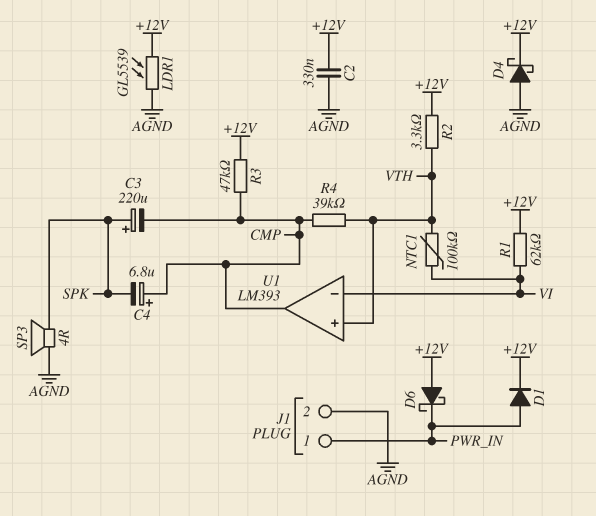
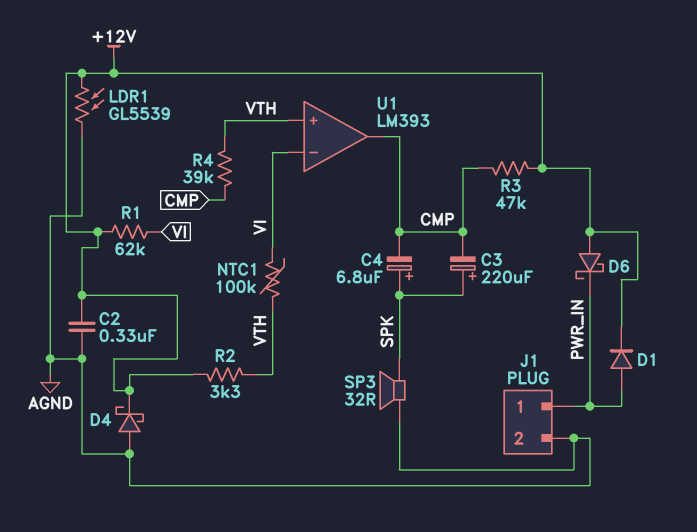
C4: 6.8uF (plus CMP, minus SPK) -> 6.8uF (plus SPK, minus CMP)
SP3: speaker 4R (AGND, SPK) -> speaker 32R (AGND, SPK)

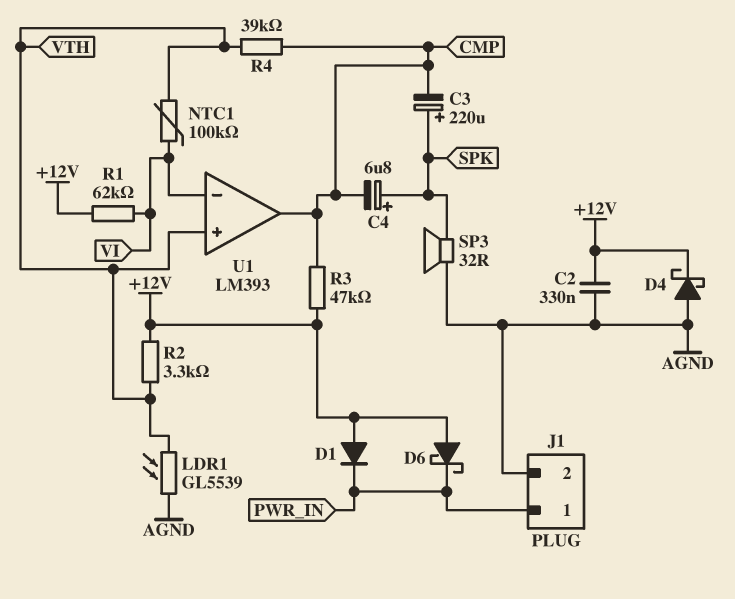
D1: diode (A PWR_IN, K +12V) -> diode (A +12V, K PWR_IN)
LDR1: GL5539 (+12V, AGND) -> GL5539 (AGND, VTH)

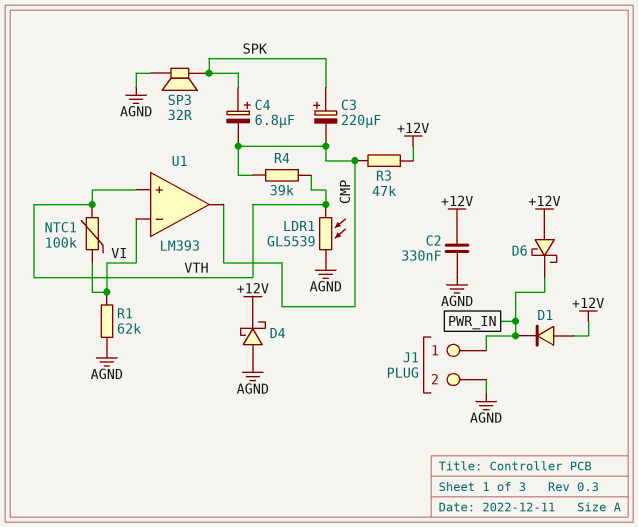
R1: 62k (+12V, VI) -> 62k (AGND, VI)
R2: 3.3k (+12V, VTH) -> none

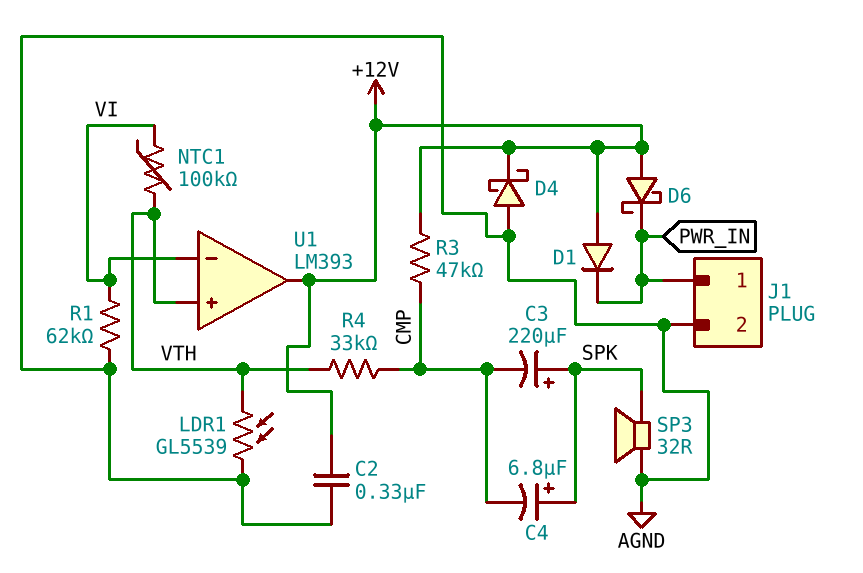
R4: 39k (CMP, VTH) -> 33k (CMP, VTH)
U1 pin out: CMP -> +12V

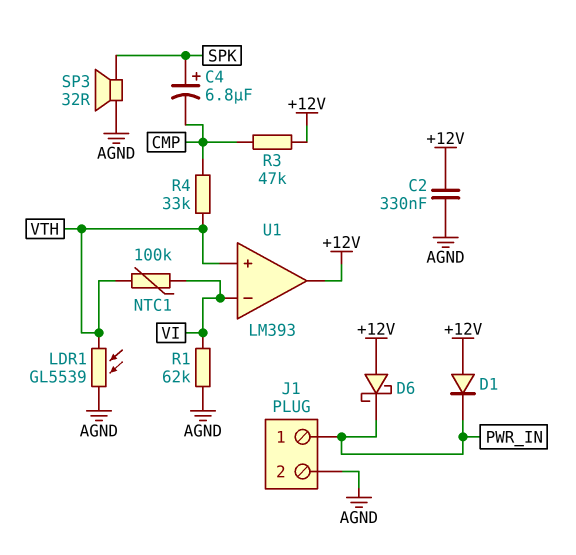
C3: 220uF (plus SPK, minus CMP) -> none
D4: schottky (A AGND, K +12V) -> none

